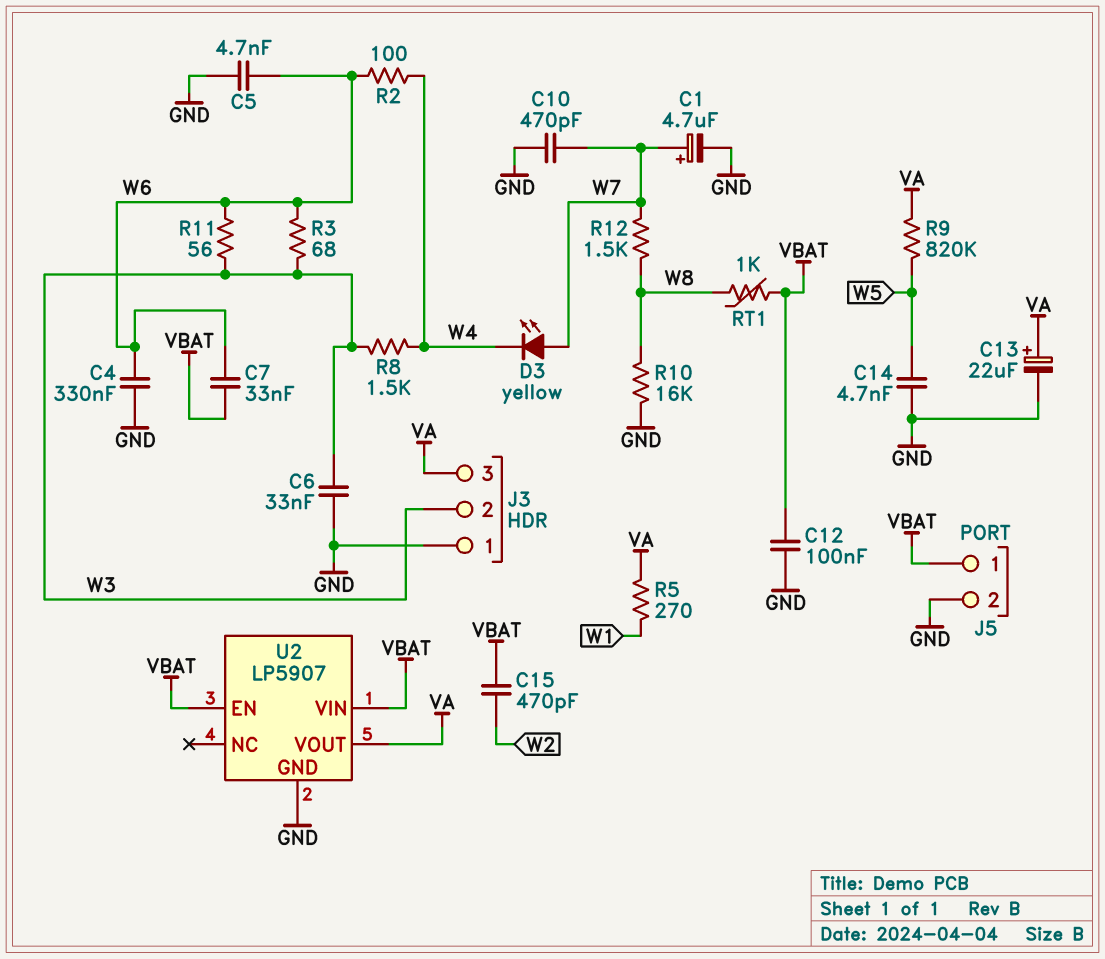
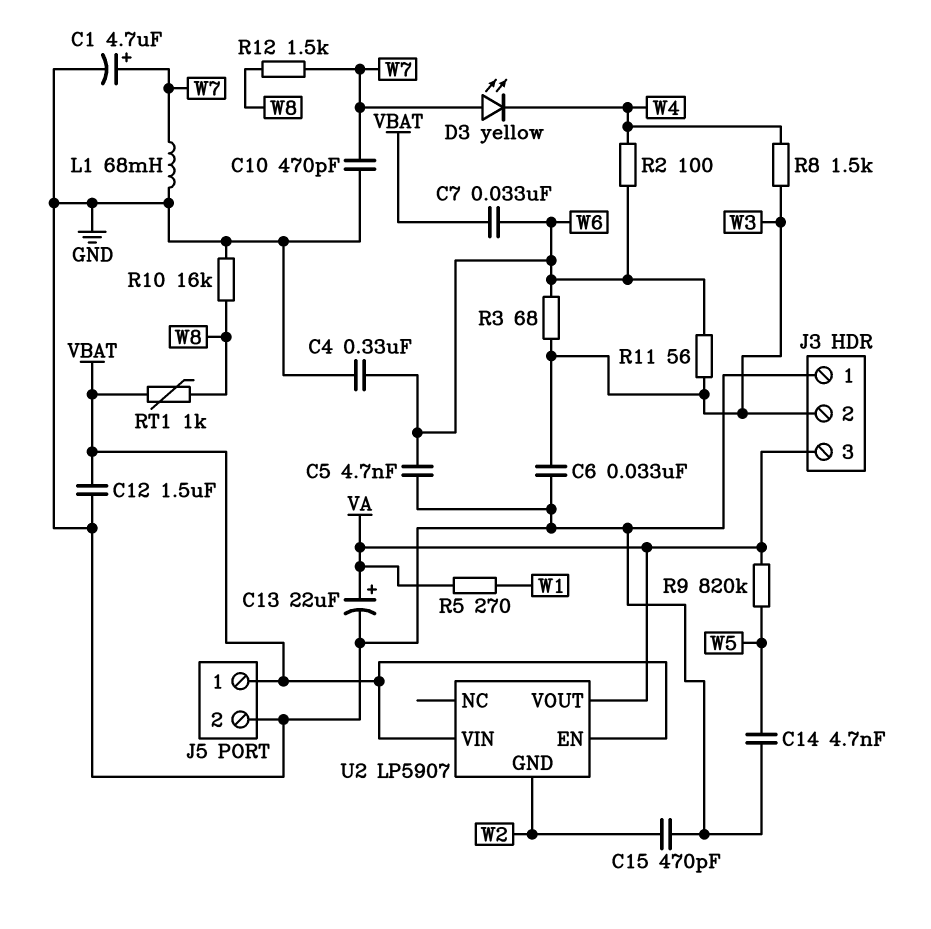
C12: 100nF (GND, VBAT) -> 1.5uF (GND, VBAT)
C15: 470pF (VBAT, W2) -> 470pF (GND, W2)
L1: none -> 68mH (GND, W7)
U2 pin GND: GND -> W2

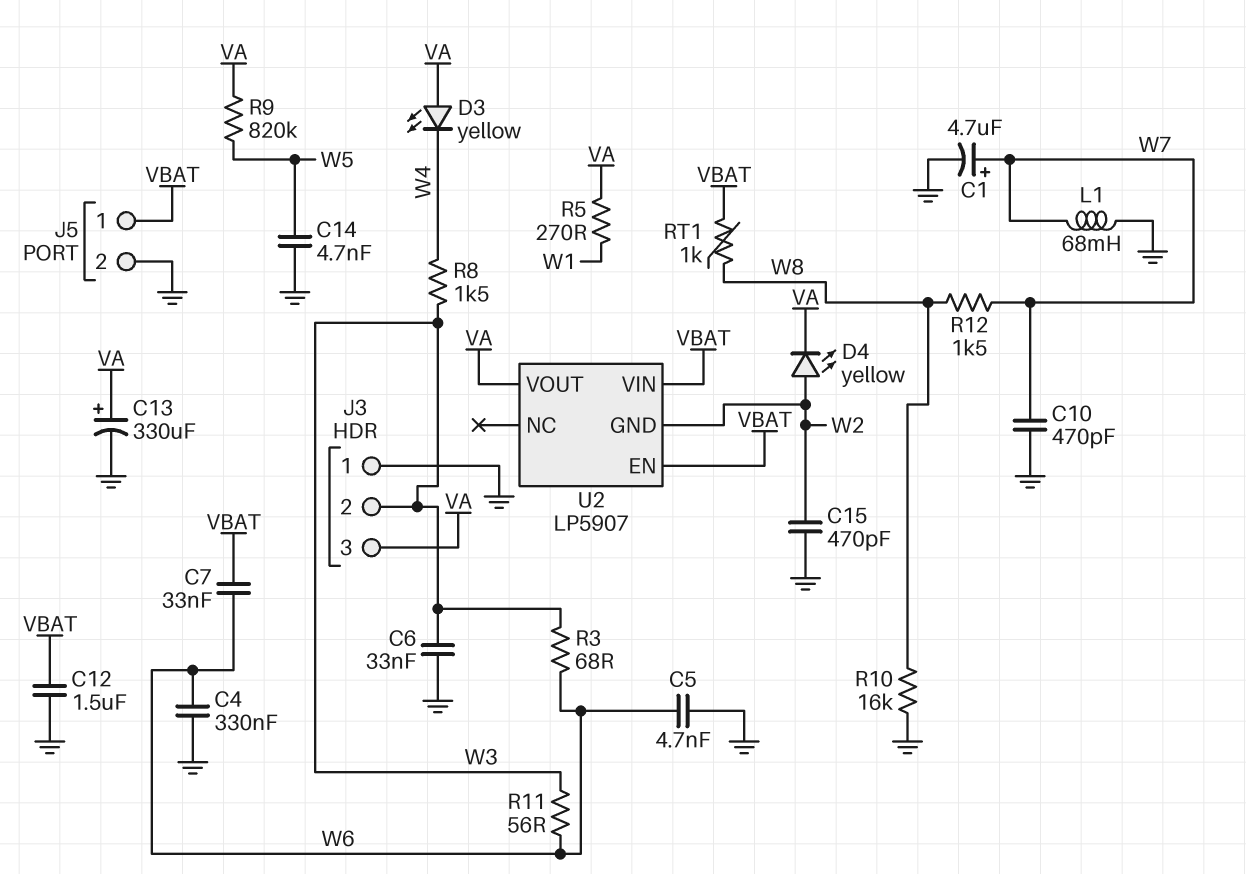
C13: 22uF (plus VA, minus GND) -> 330uF (plus VA, minus GND)
D3: LED yellow (A W7, K W4) -> LED yellow (A VA, K W4)
D4: none -> LED yellow (A W2, K VA)
R2: 100 (W4, W6) -> none

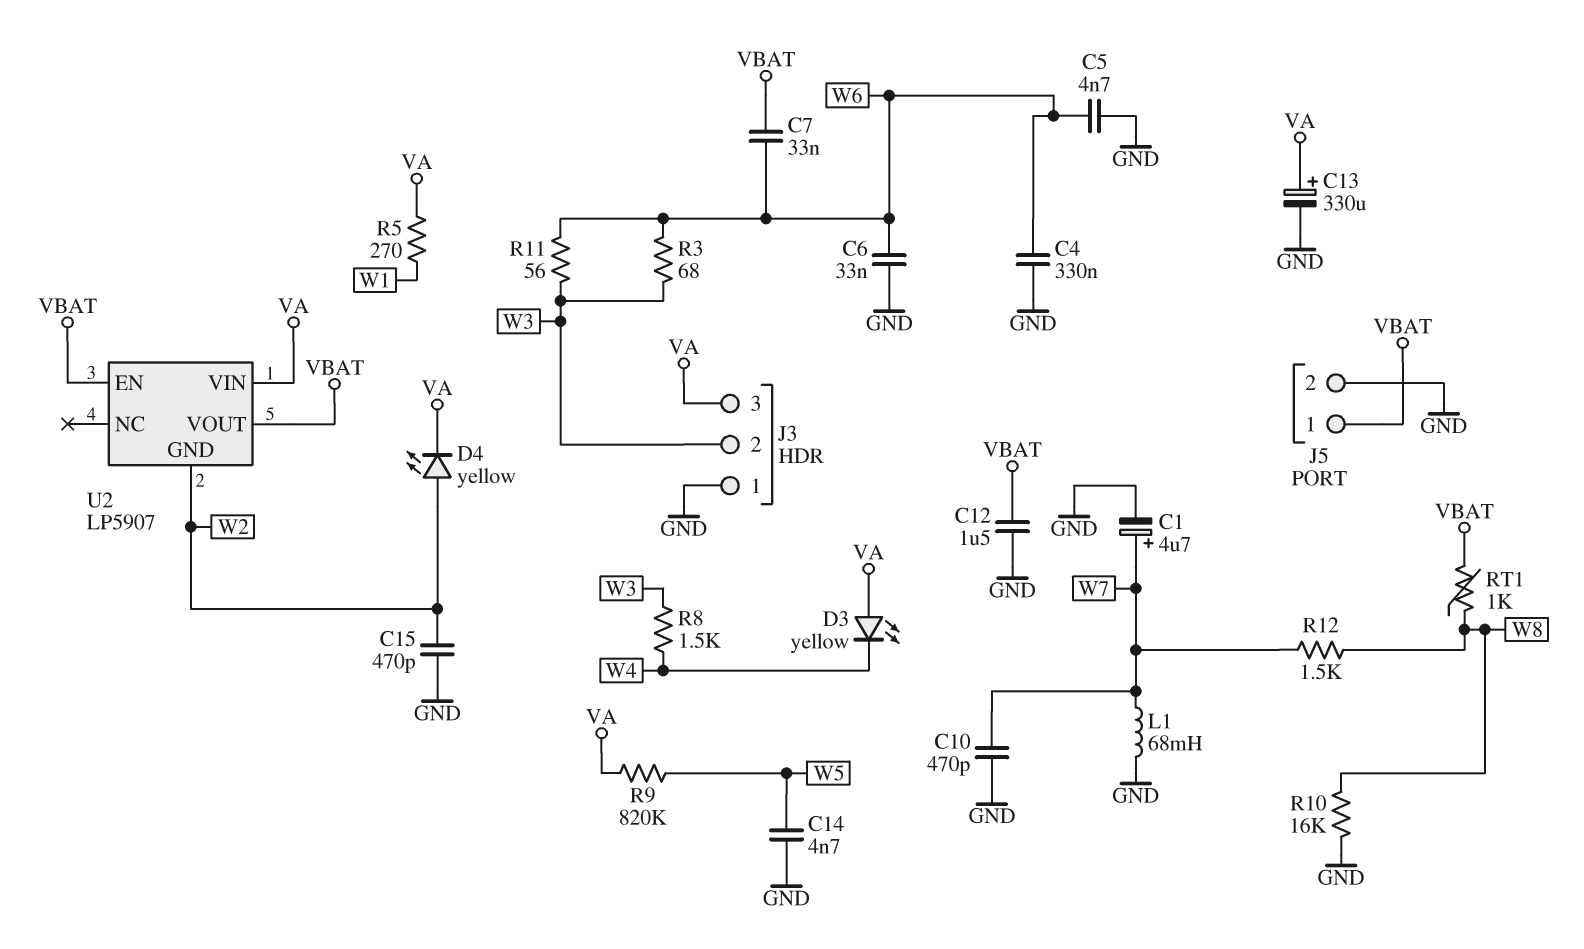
C6: 33nF (GND, W3) -> 33nF (GND, W6)
U2 pin VIN: VBAT -> VA
U2 pin VOUT: VA -> VBAT

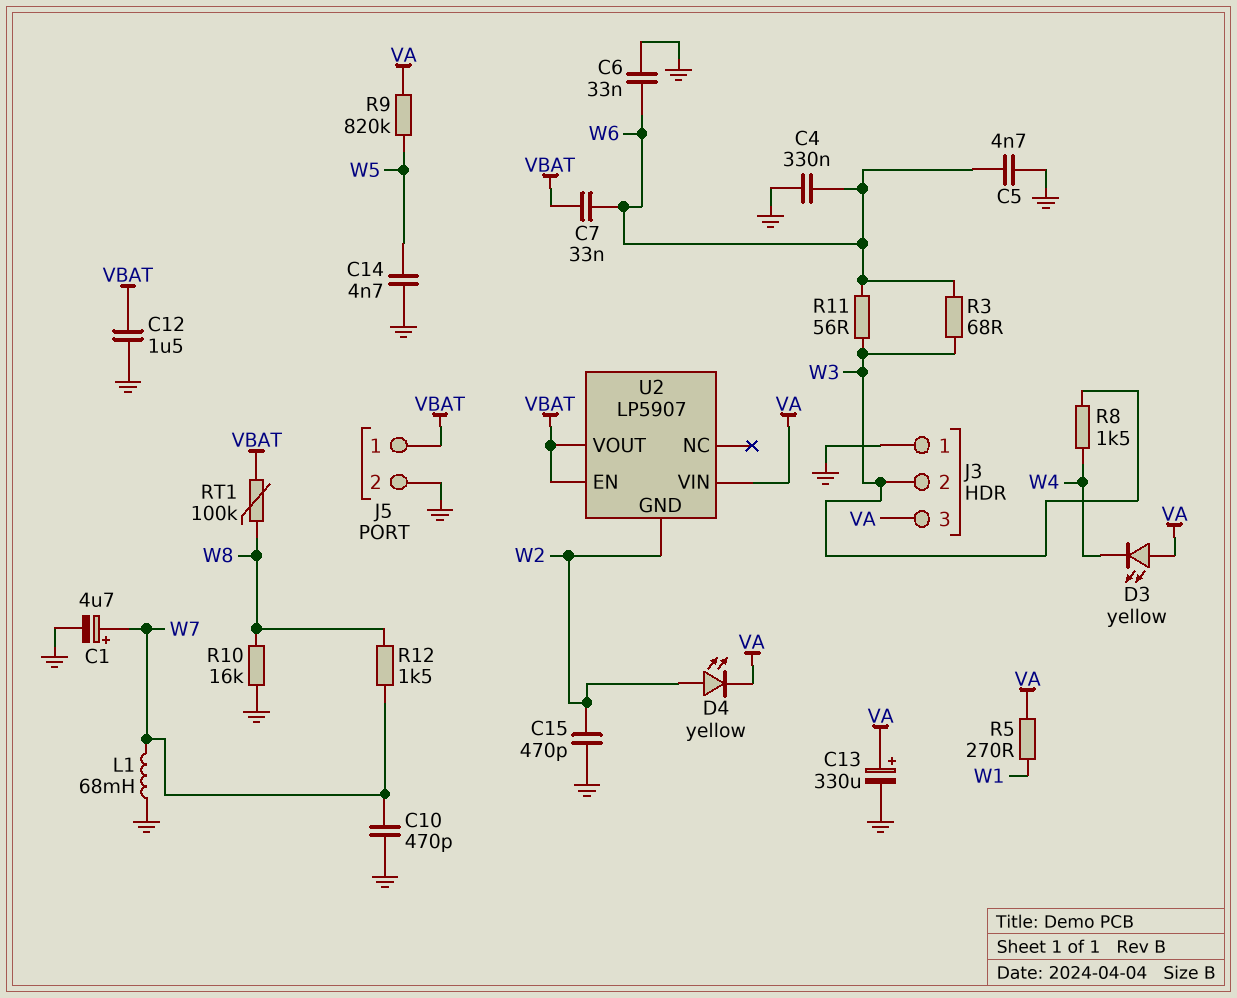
RT1: 1k (VBAT, W8) -> 100k (VBAT, W8)

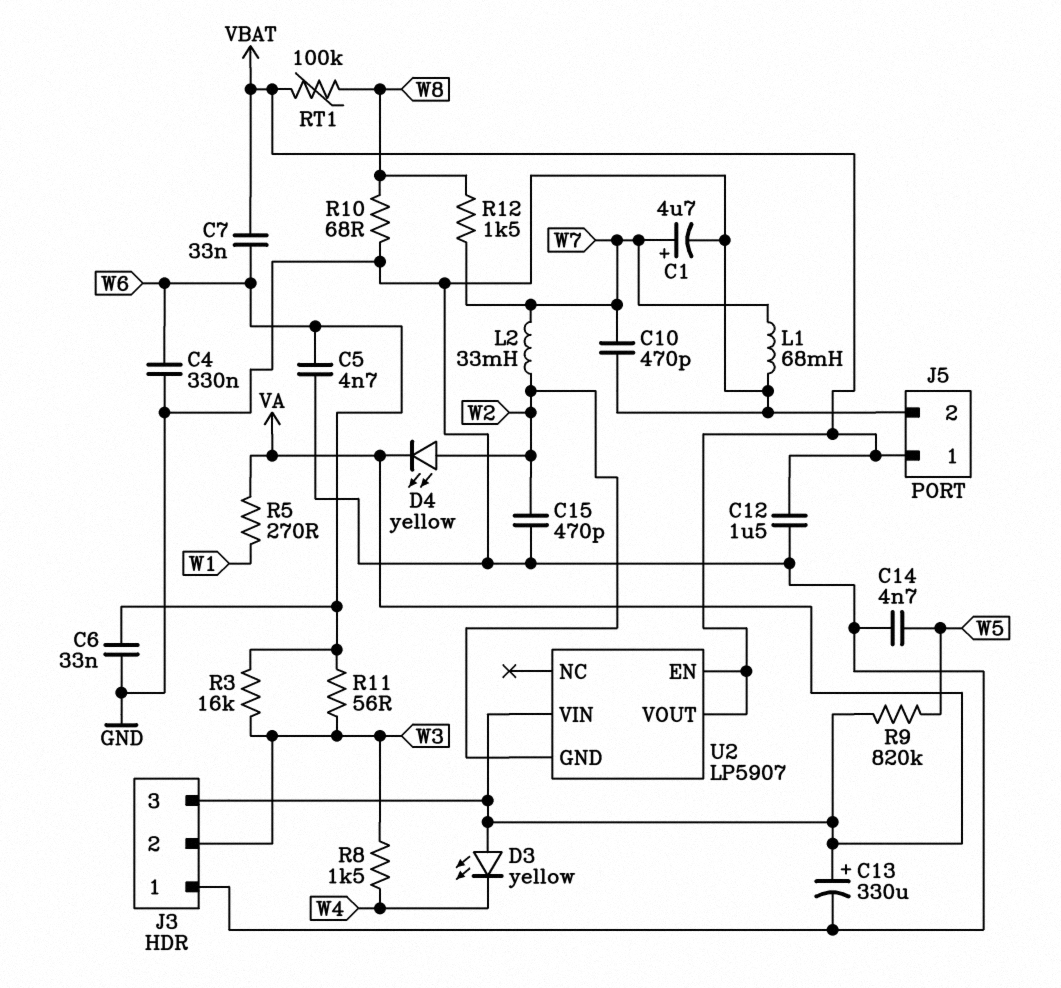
L2: none -> 33mH (W2, W7)
R3: 68 (W3, W6) -> 16k (W3, W6)
R10: 16k (GND, W8) -> 68 (GND, W8)

